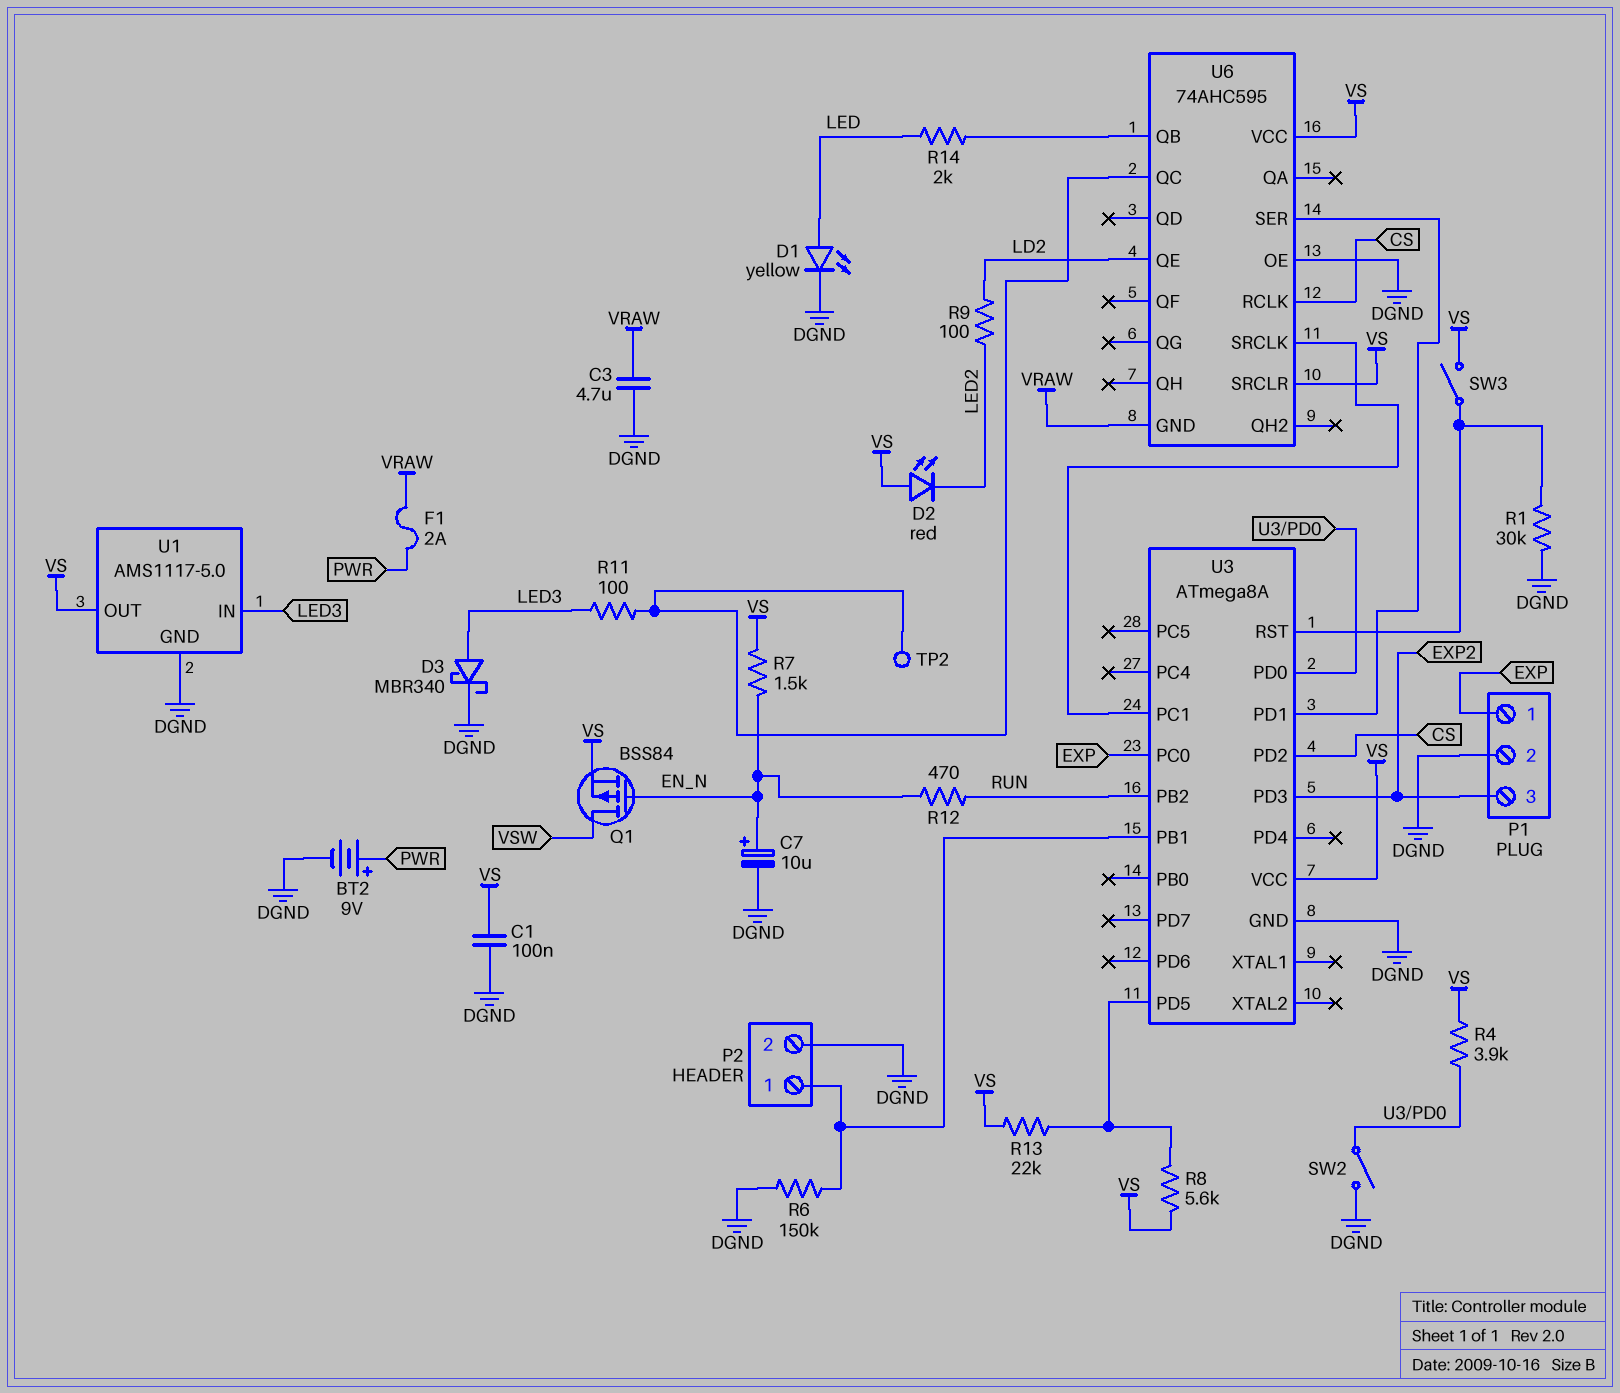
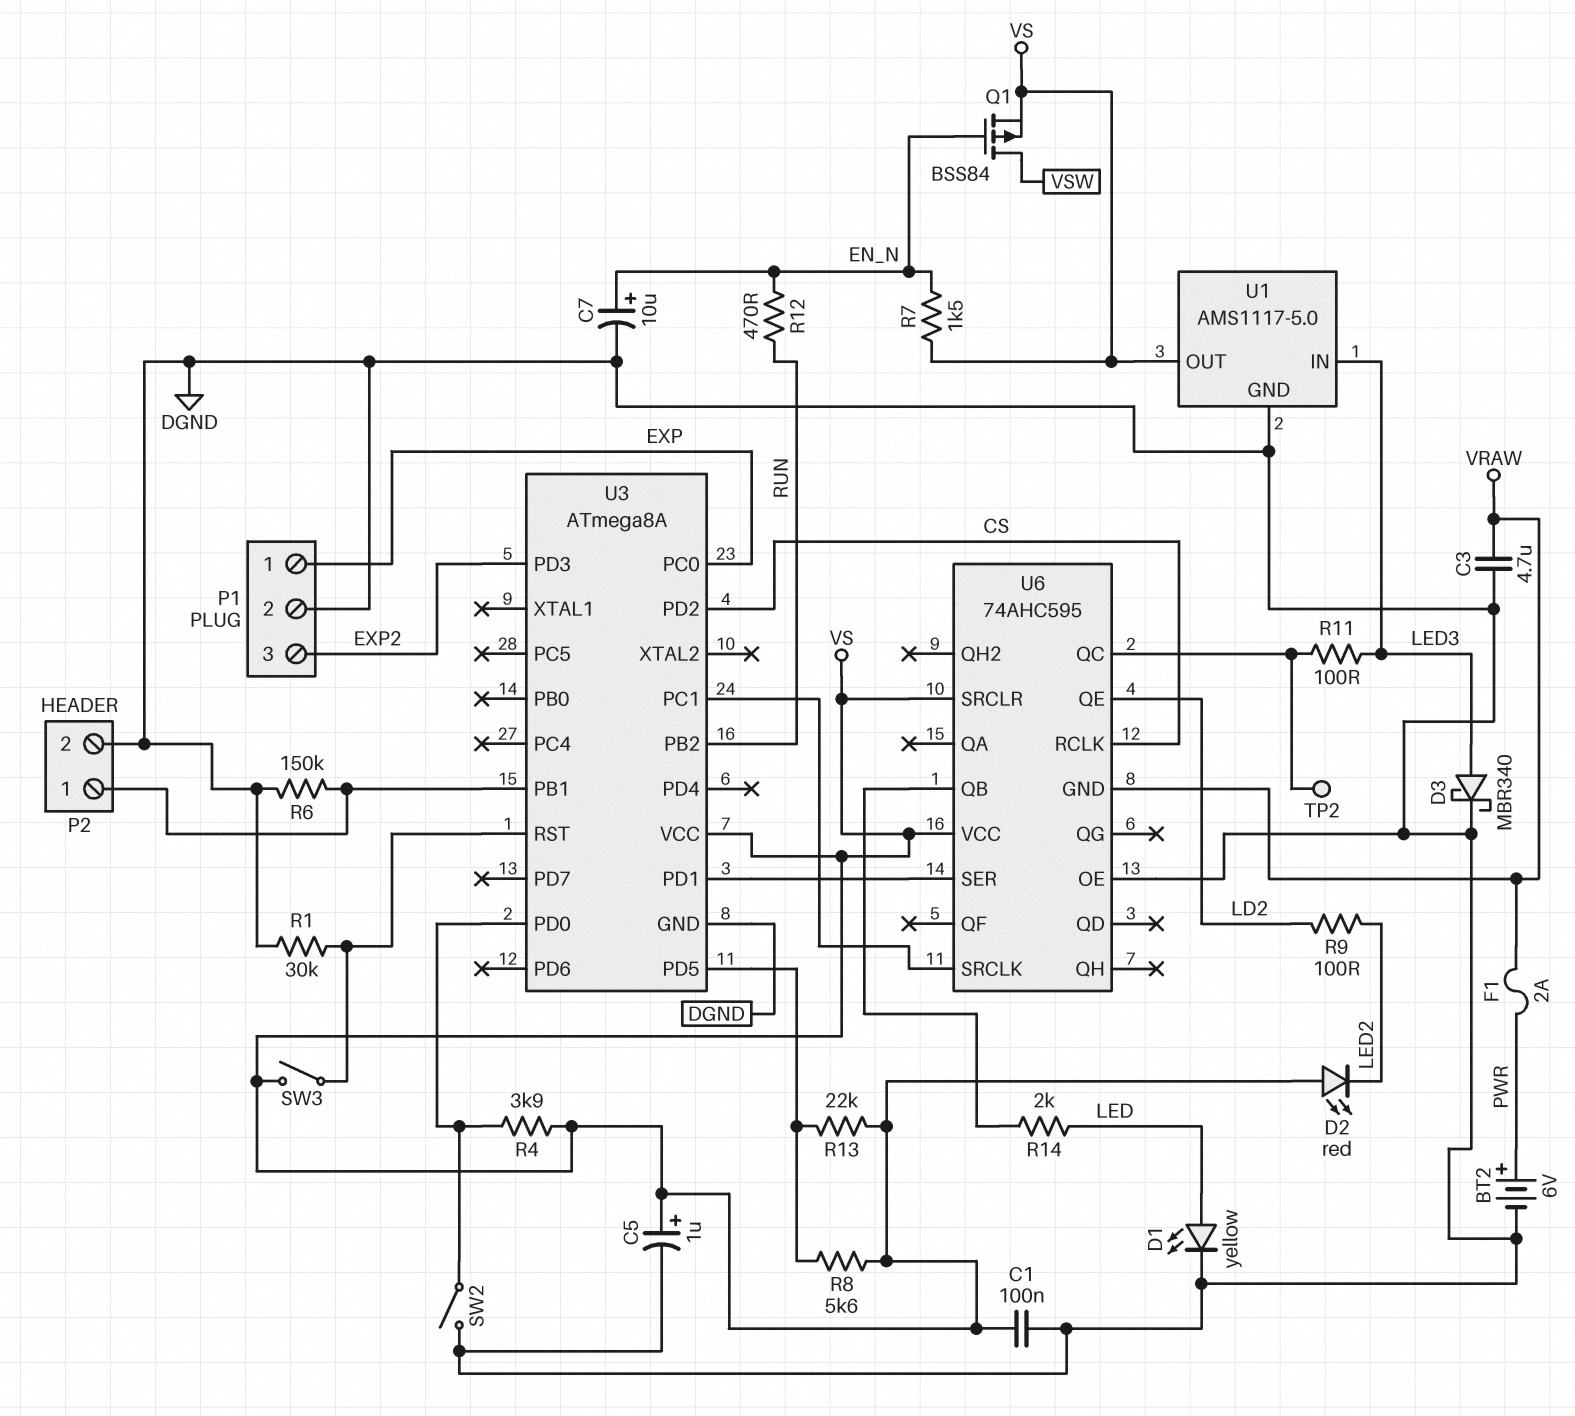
BT2: 9V (plus PWR, minus DGND) -> 6V (plus PWR, minus DGND)
C5: none -> 1uF (plus VS, minus DGND)

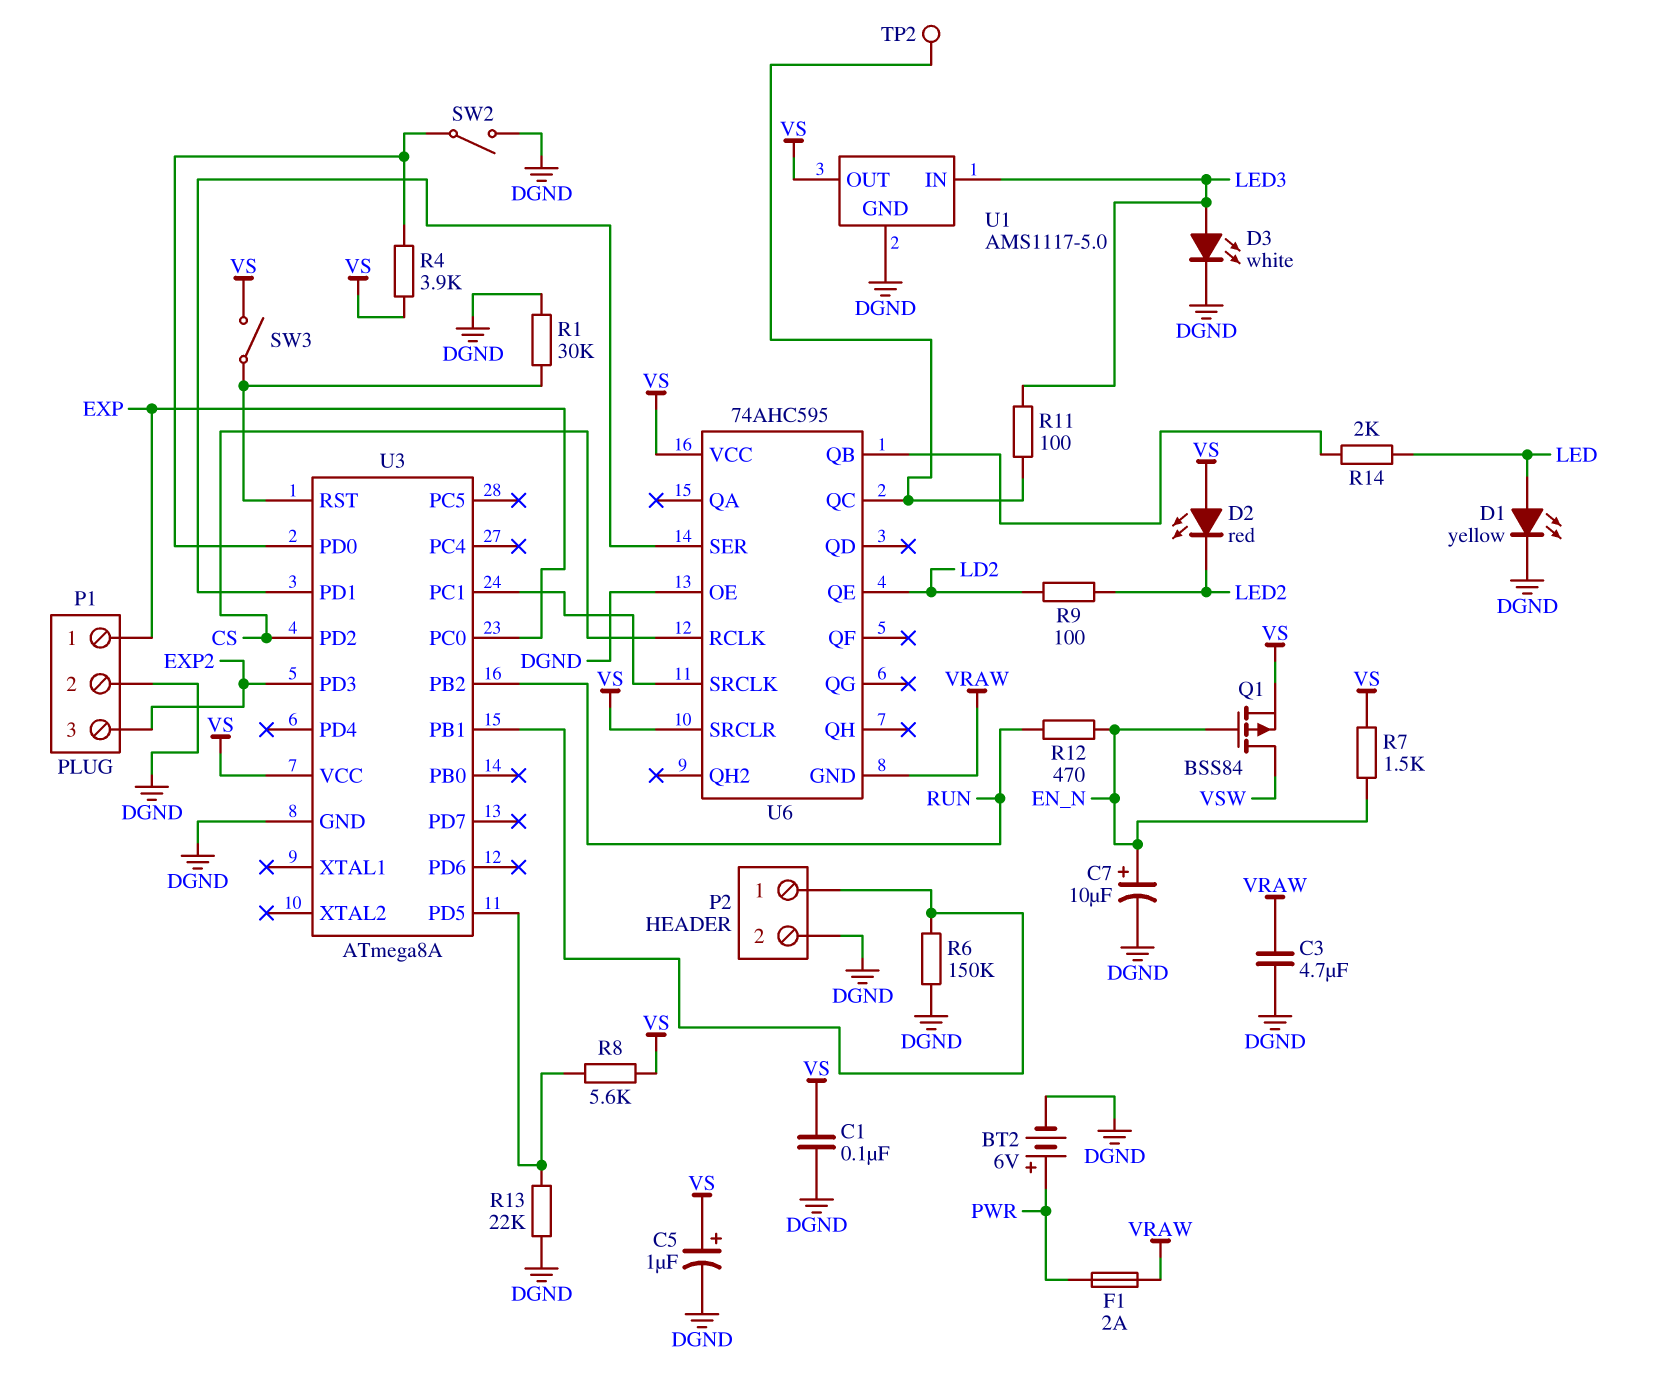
D3: schottky MBR340 (A LED3, K DGND) -> LED white (A LED3, K DGND)
R13: 22k (U3/PD5, VS) -> 22k (DGND, U3/PD5)

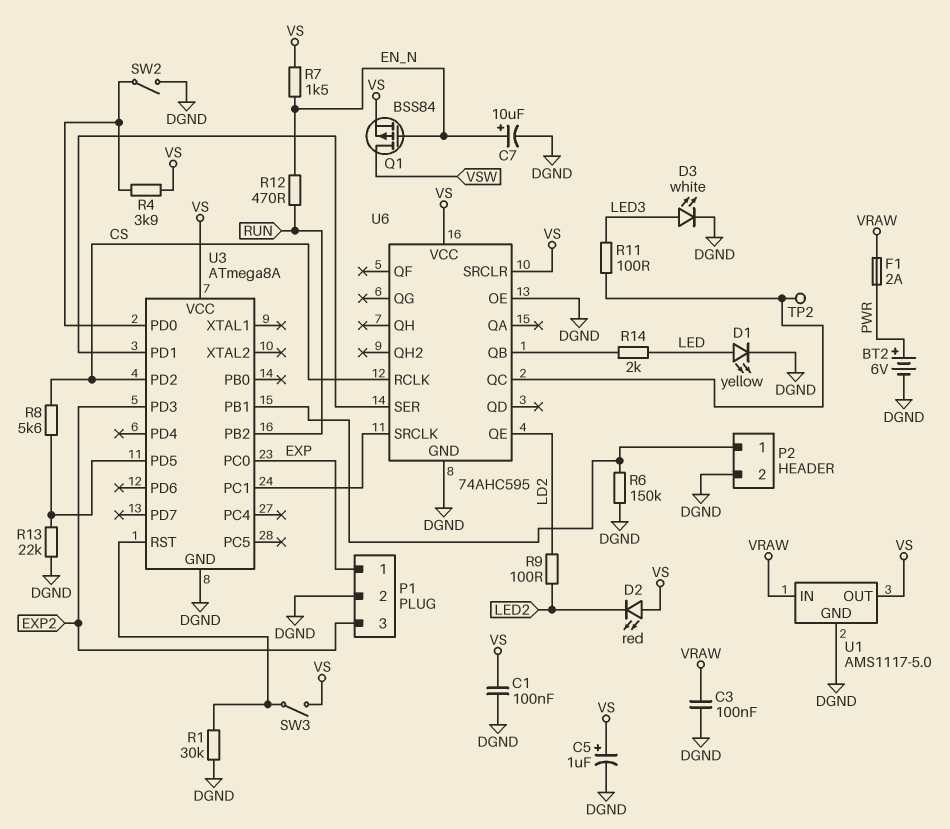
C3: 4.7uF (DGND, VRAW) -> 100nF (DGND, VRAW)
R8: 5.6k (U3/PD5, VS) -> 5.6k (CS, U3/PD5)
U1 pin IN: LED3 -> VRAW
U6 pin GND: VRAW -> DGND

